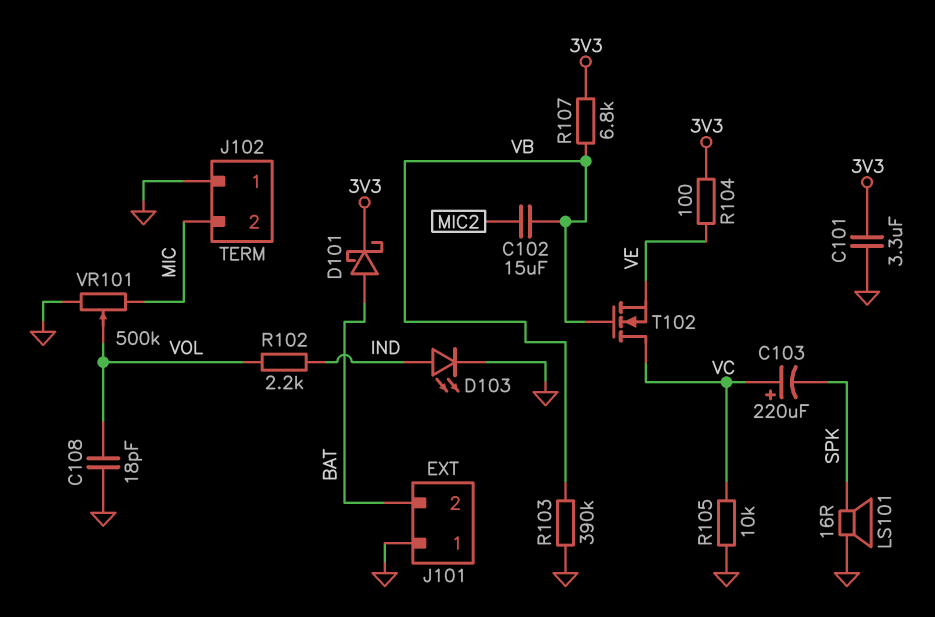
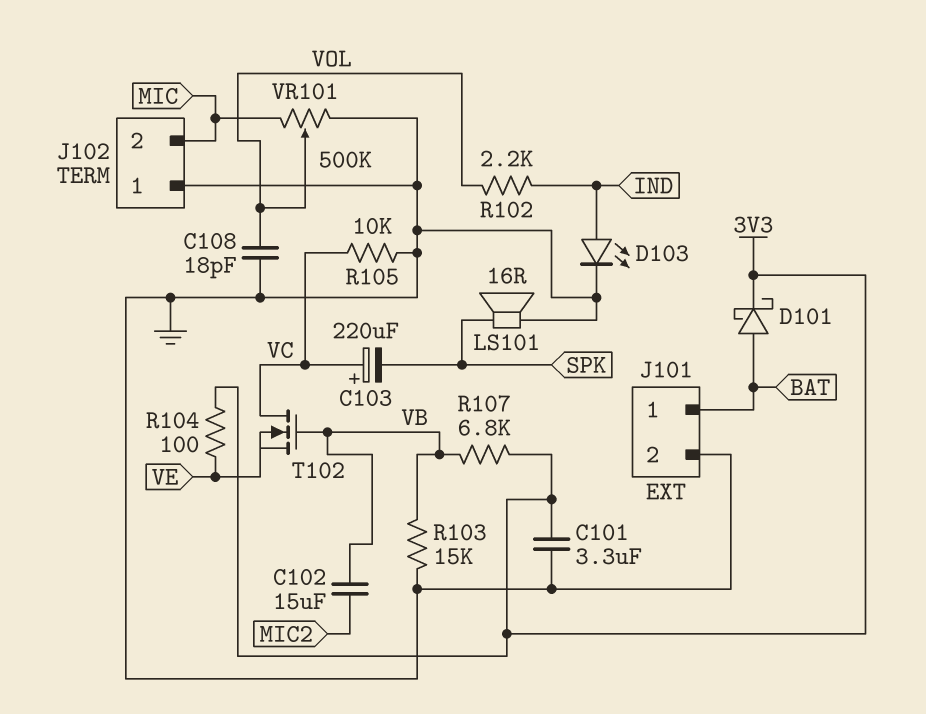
J101 pin 1: GND -> BAT
J101 pin 2: BAT -> GND
R103: 390k (GND, VB) -> 15k (GND, VB)

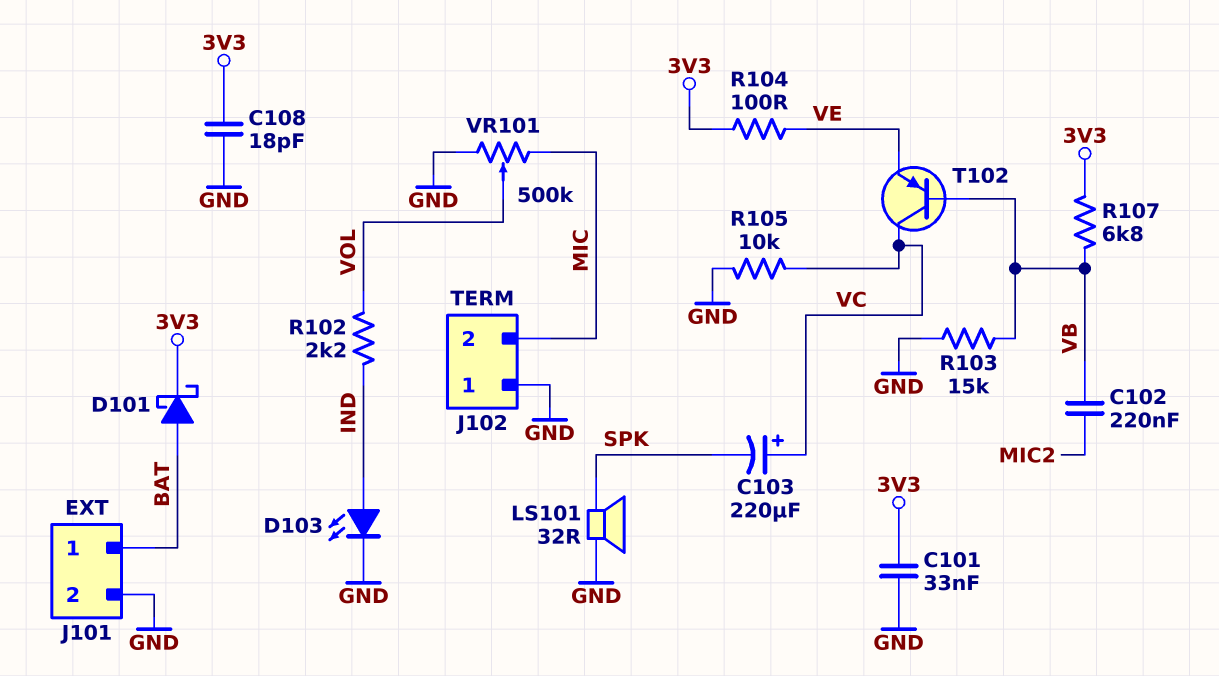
C101: 3.3uF (3V3, GND) -> 33nF (3V3, GND)
C102: 15uF (MIC2, VB) -> 220nF (MIC2, VB)
C108: 18pF (GND, VOL) -> 18pF (3V3, GND)
LS101: speaker 16R (GND, SPK) -> speaker 32R (GND, SPK)
T102: NMOS (G VB, D VC, S VE) -> PNP (B VB, C VC, E VE)

